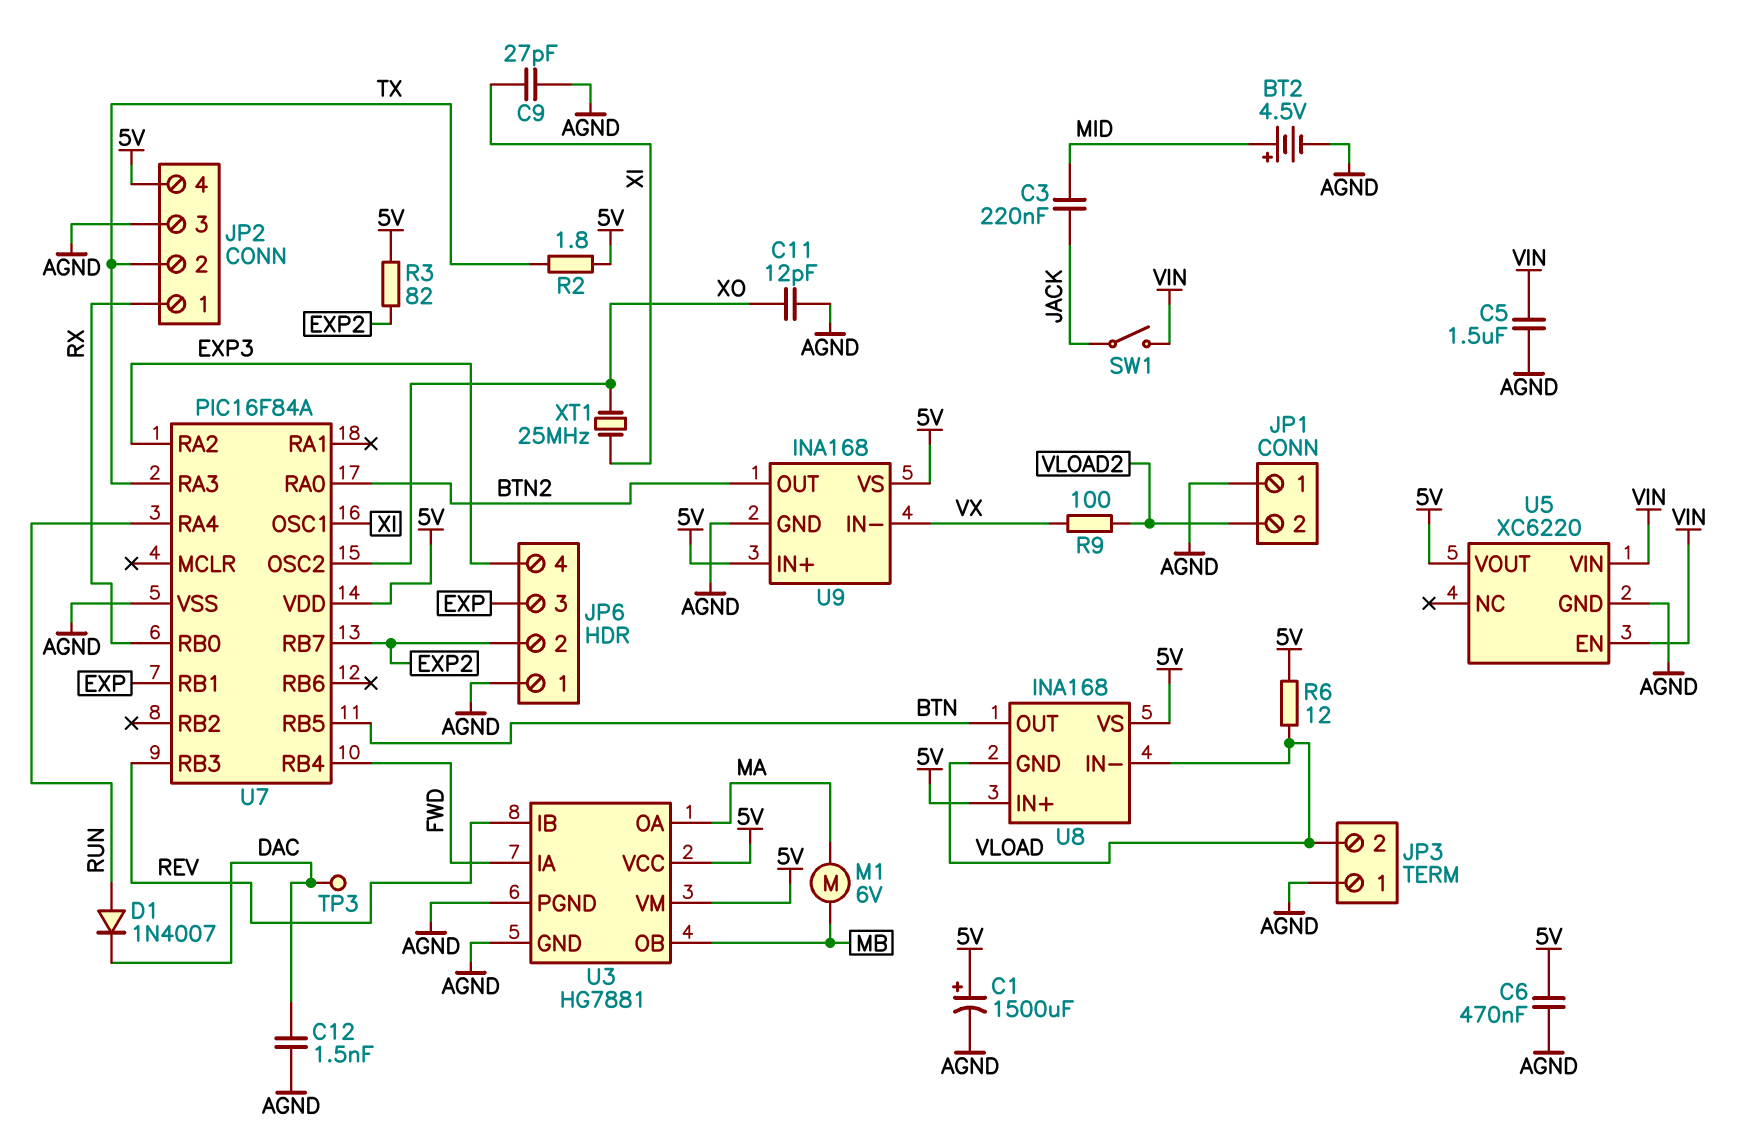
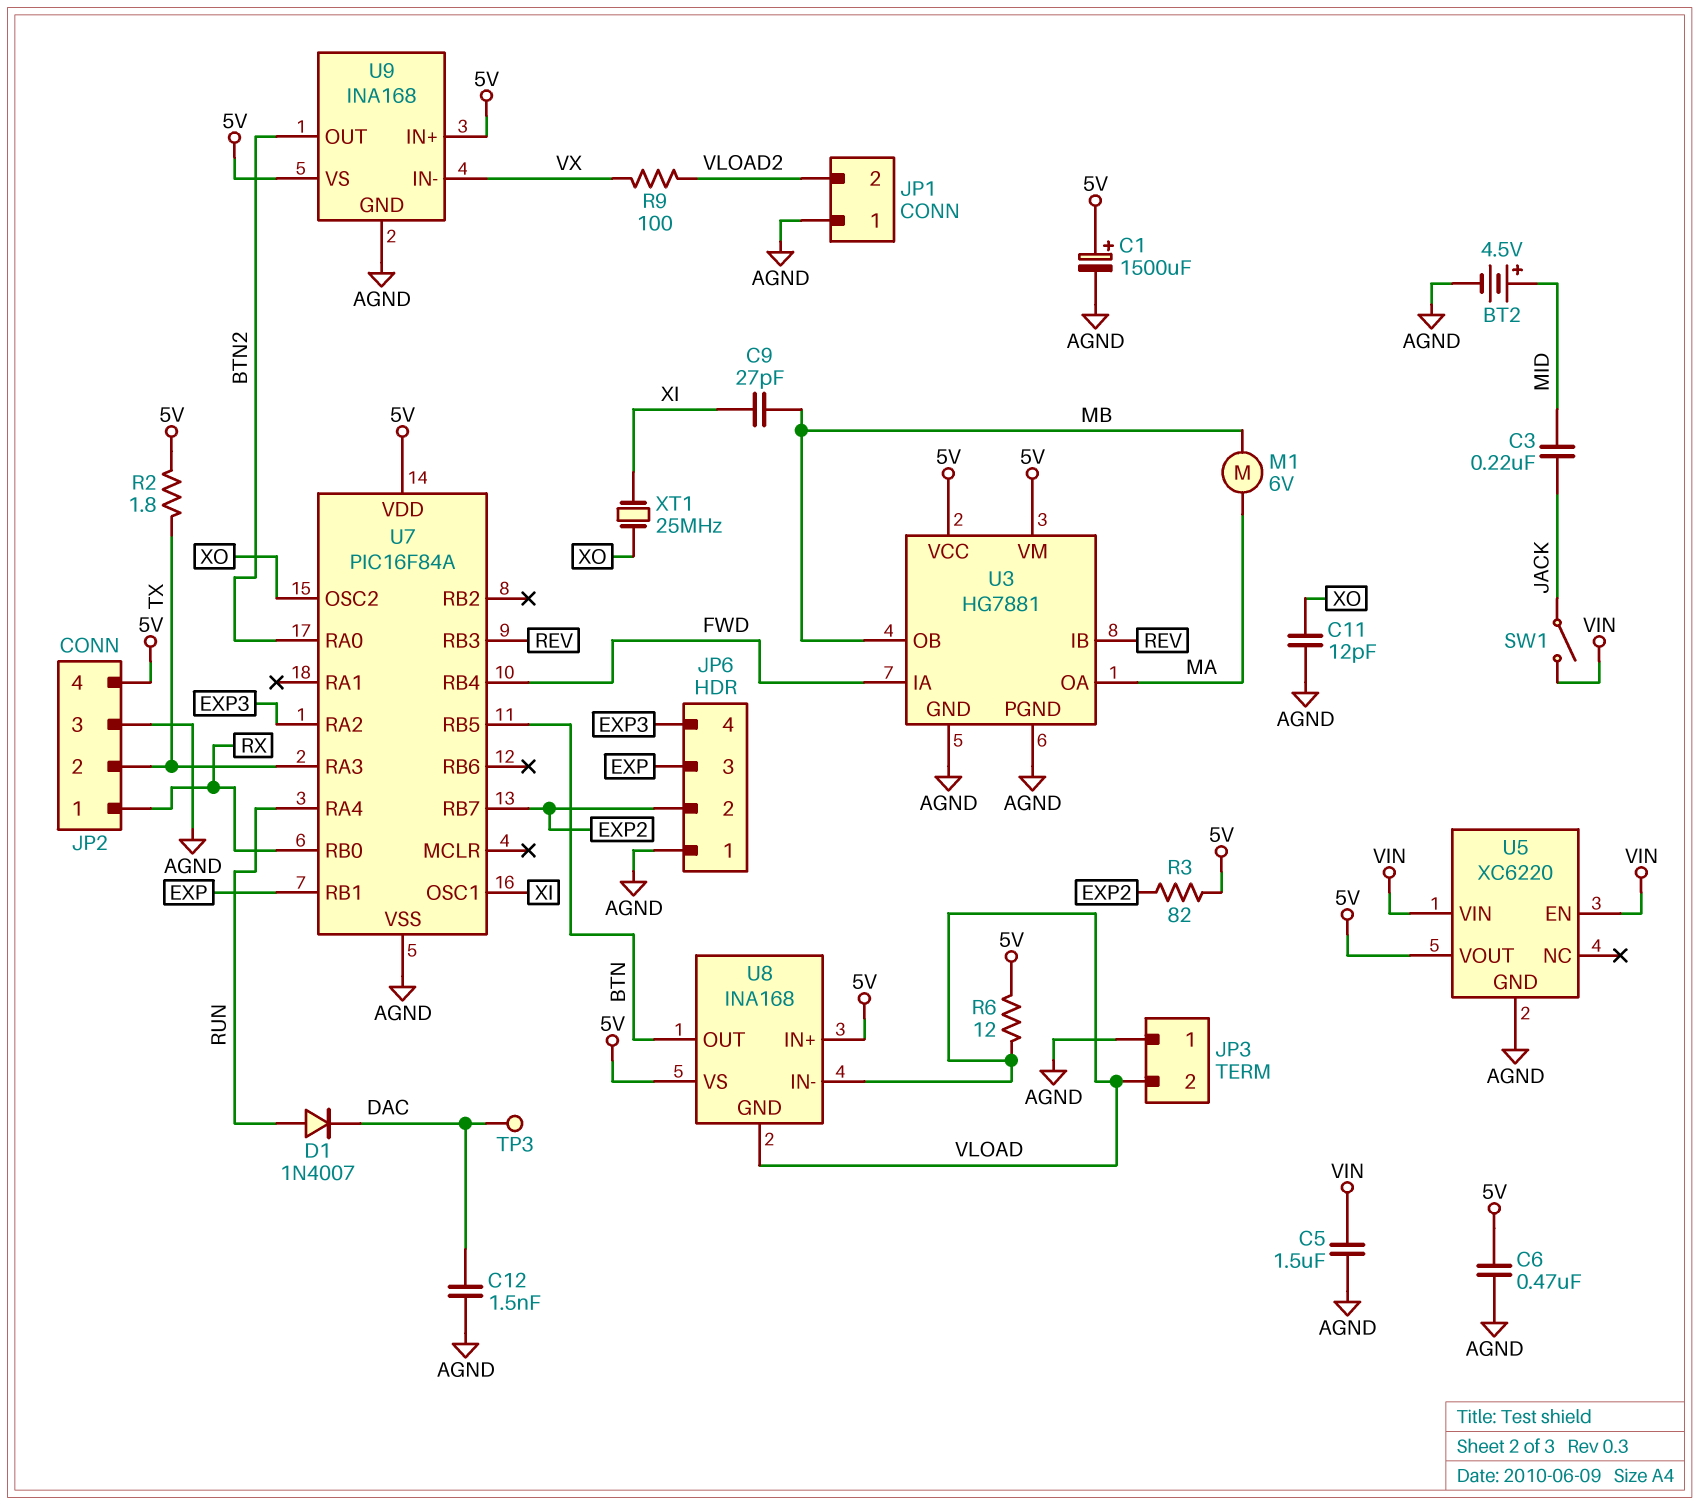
C9: 27pF (AGND, XI) -> 27pF (MB, XI)

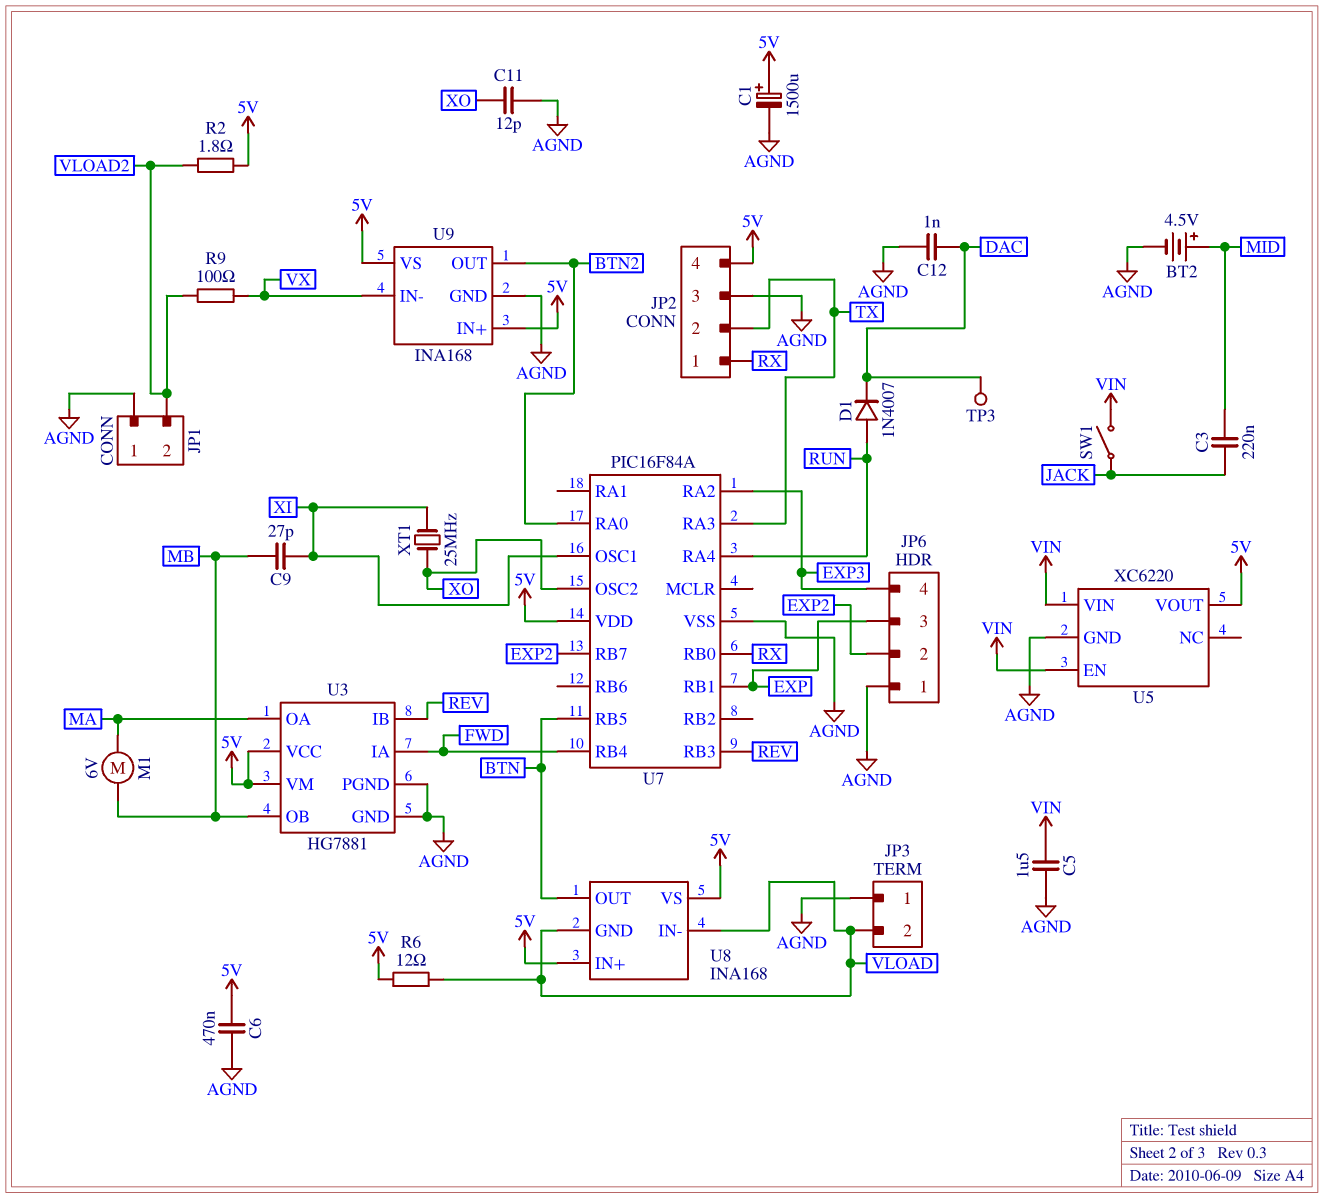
C12: 1.5nF (AGND, DAC) -> 1nF (AGND, DAC)
R2: 1.8 (5V, TX) -> 1.8 (5V, VLOAD2)
R3: 82 (5V, EXP2) -> none

